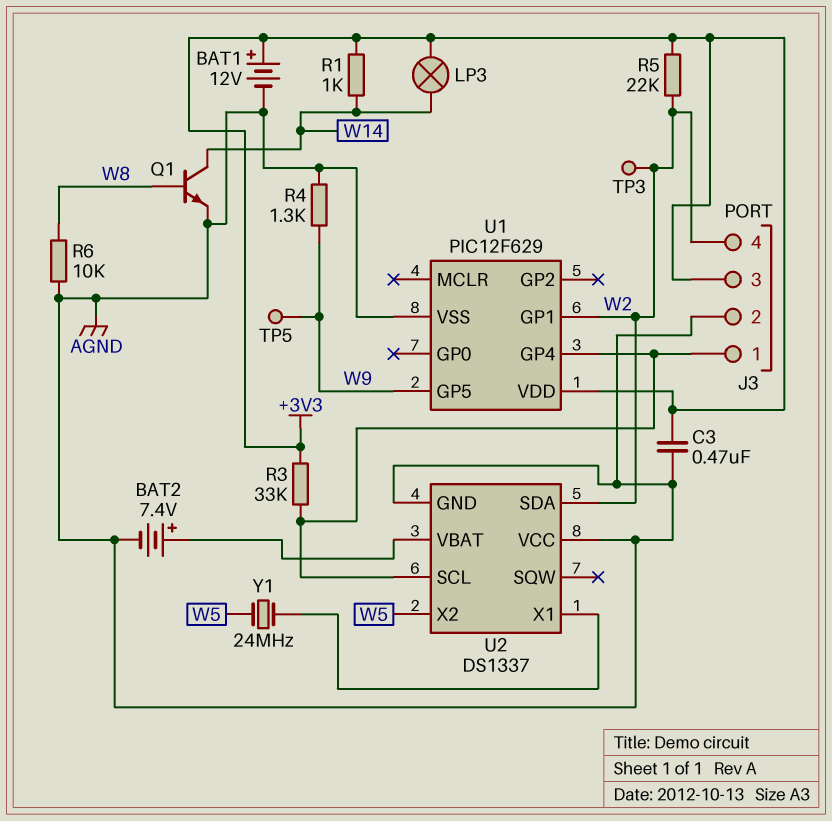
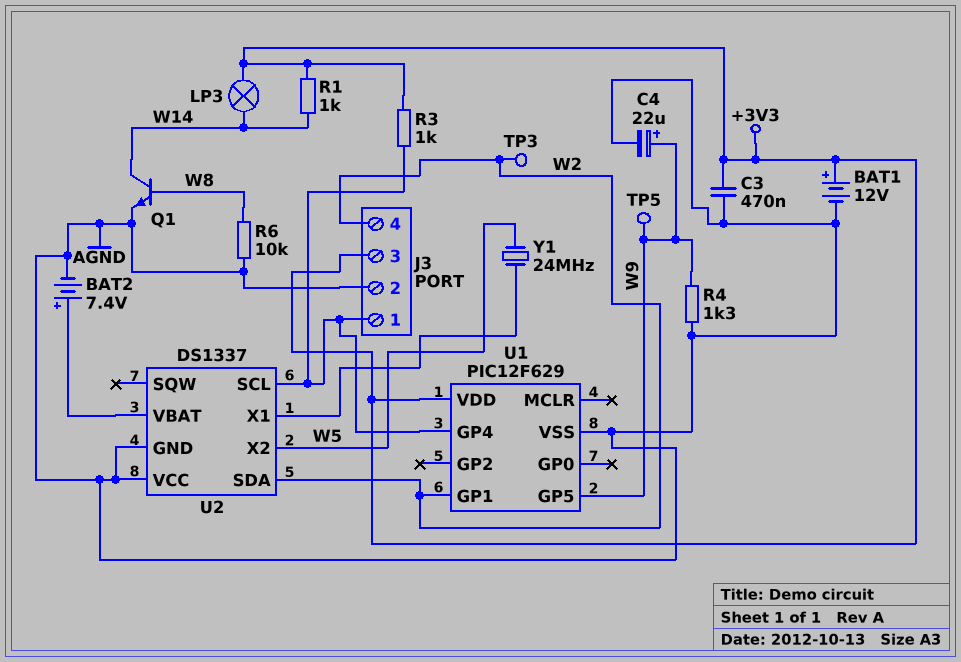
C4: none -> 22uF (plus W9, minus AGND)
R3: 33k (+3V3, J3/1) -> 1k (+3V3, J3/1)
R5: 22k (+3V3, W2) -> none

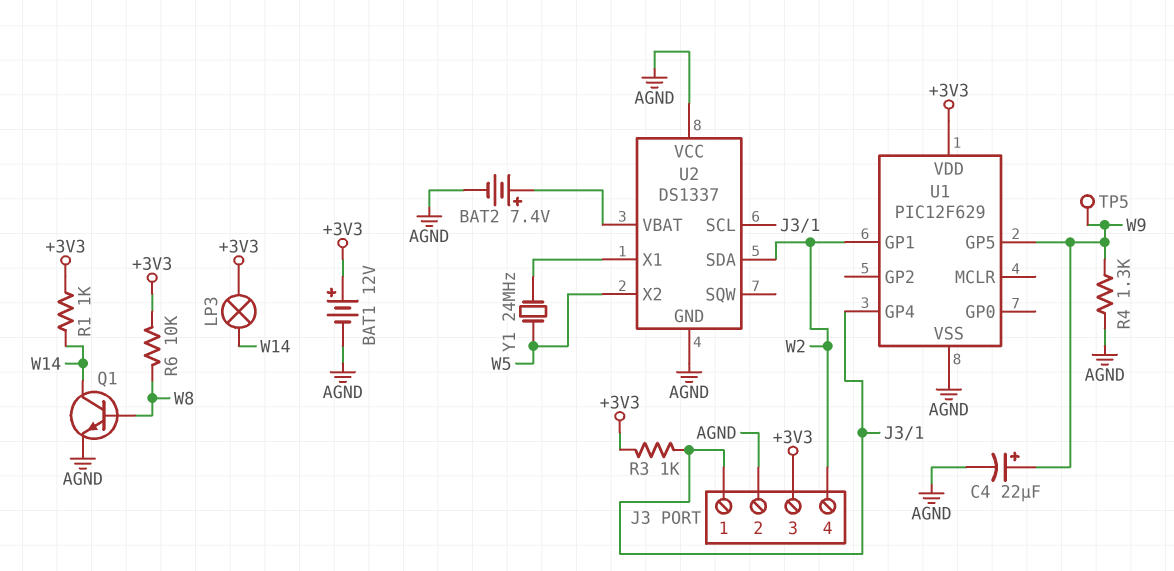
C3: 470nF (+3V3, AGND) -> none
R6: 10k (AGND, W8) -> 10k (+3V3, W8)
TP3: test point (W2) -> none

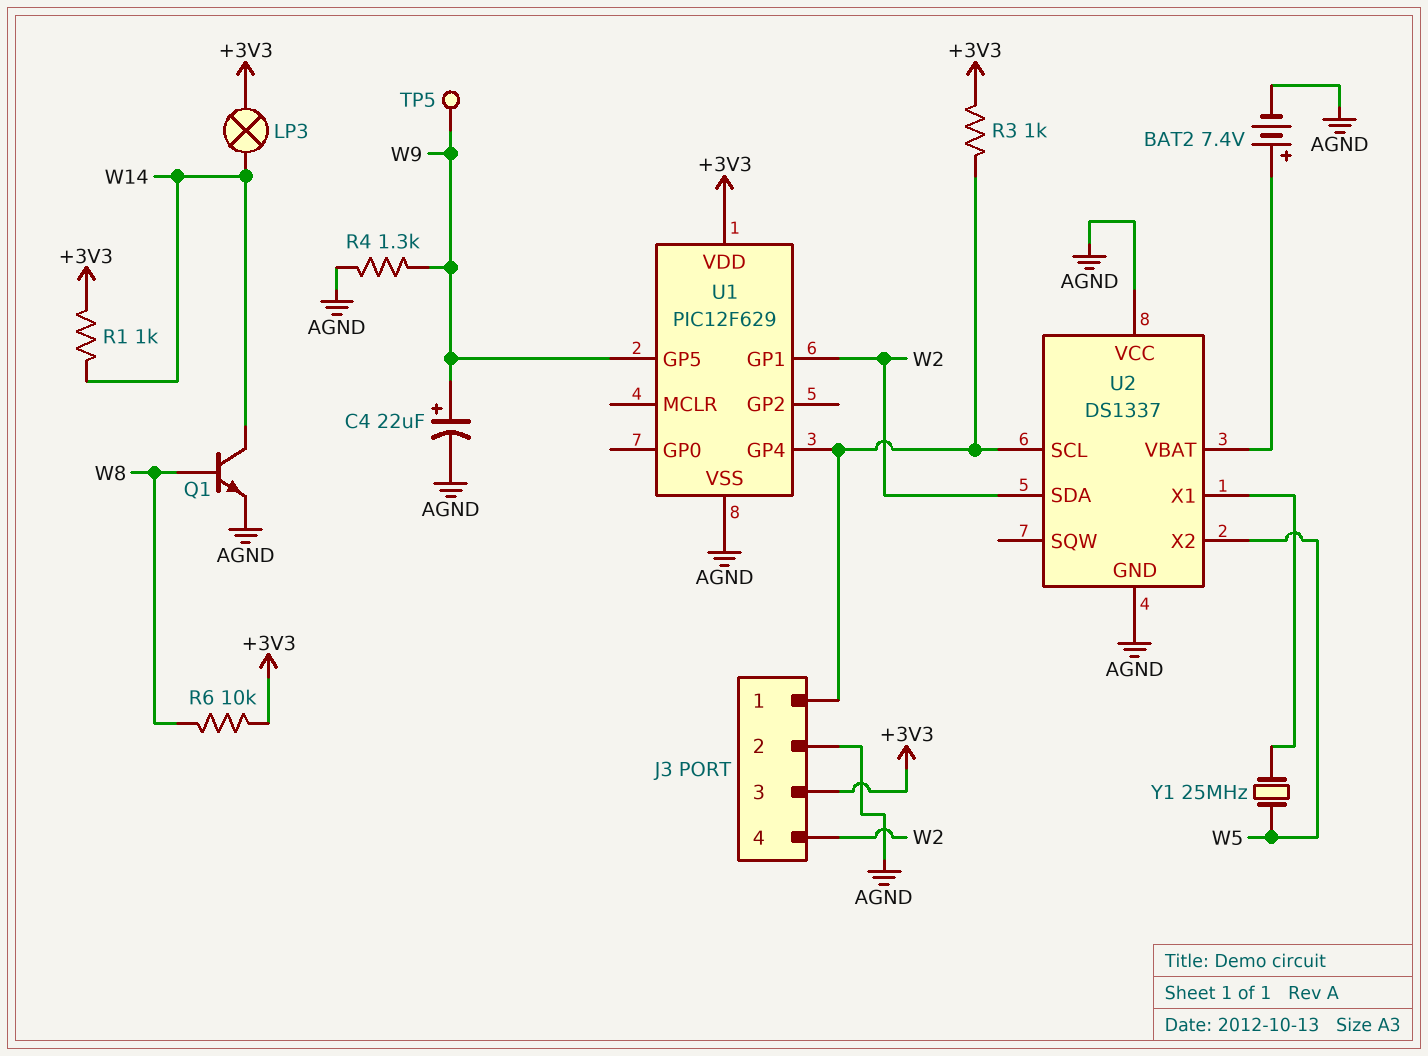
BAT1: 12V (plus +3V3, minus AGND) -> none
Y1: 24MHz (U2/X1, W5) -> 25MHz (U2/X1, W5)

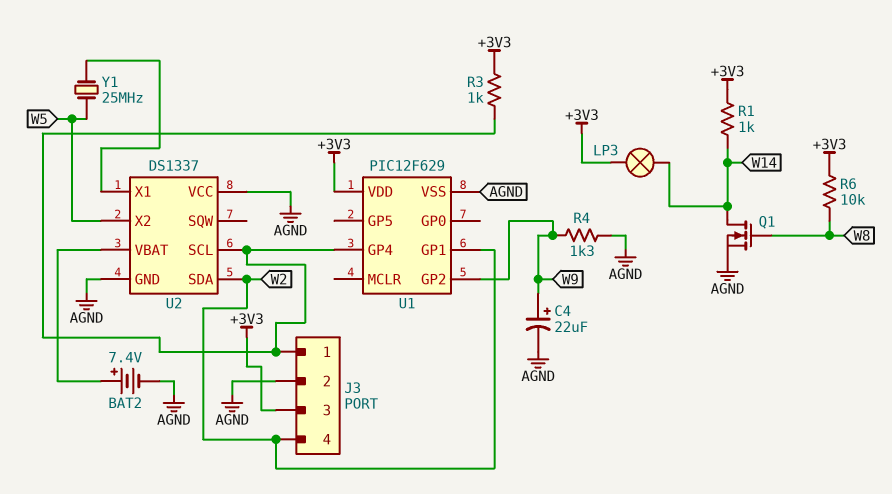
Q1: NPN (B W8, C W14, E AGND) -> NMOS (G W8, D W14, S AGND)
TP5: test point (W9) -> none
U1 pin GP2: none -> W9
U1 pin GP5: W9 -> none

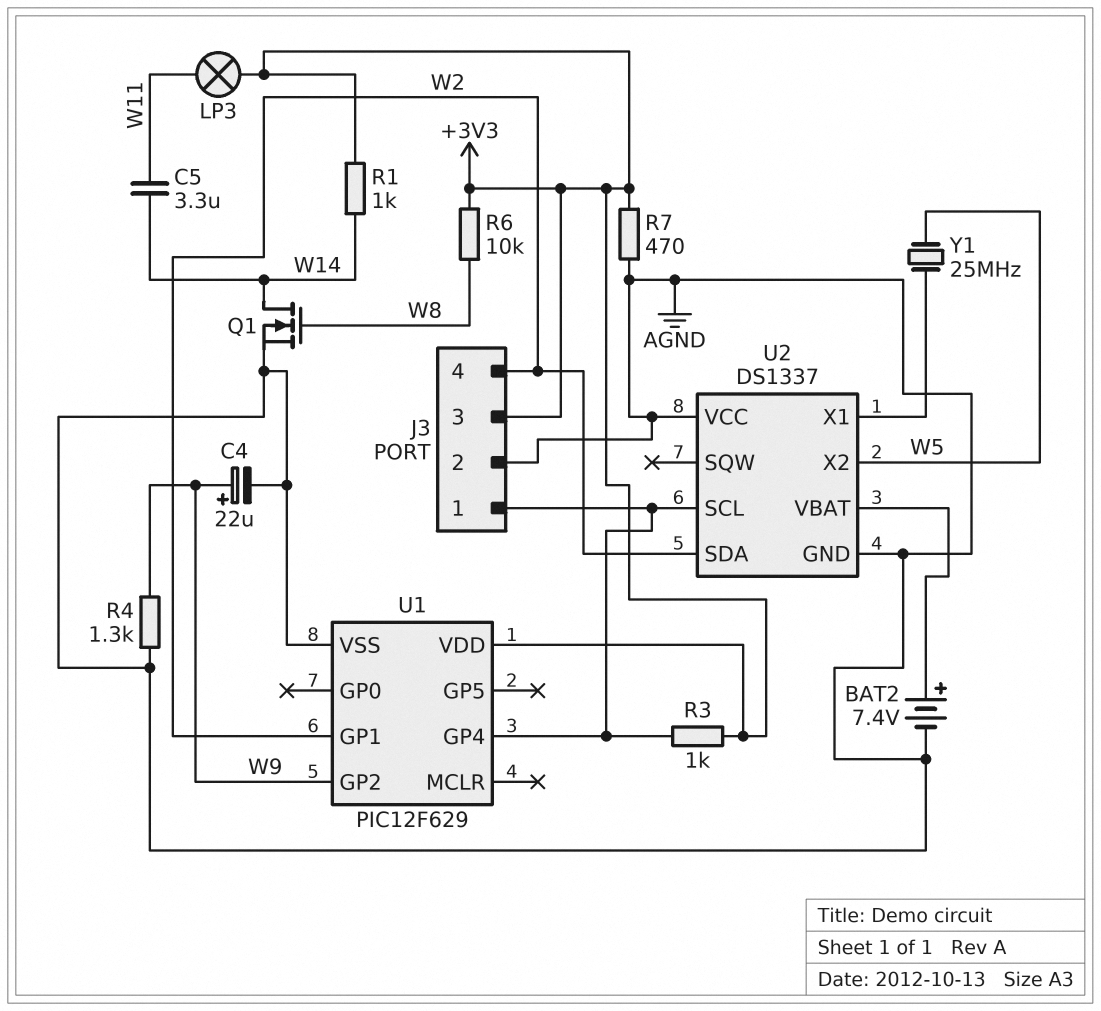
C5: none -> 3.3uF (W11, W14)
LP3: lamp (+3V3, W14) -> lamp (+3V3, W11)
R7: none -> 470 (+3V3, AGND)

